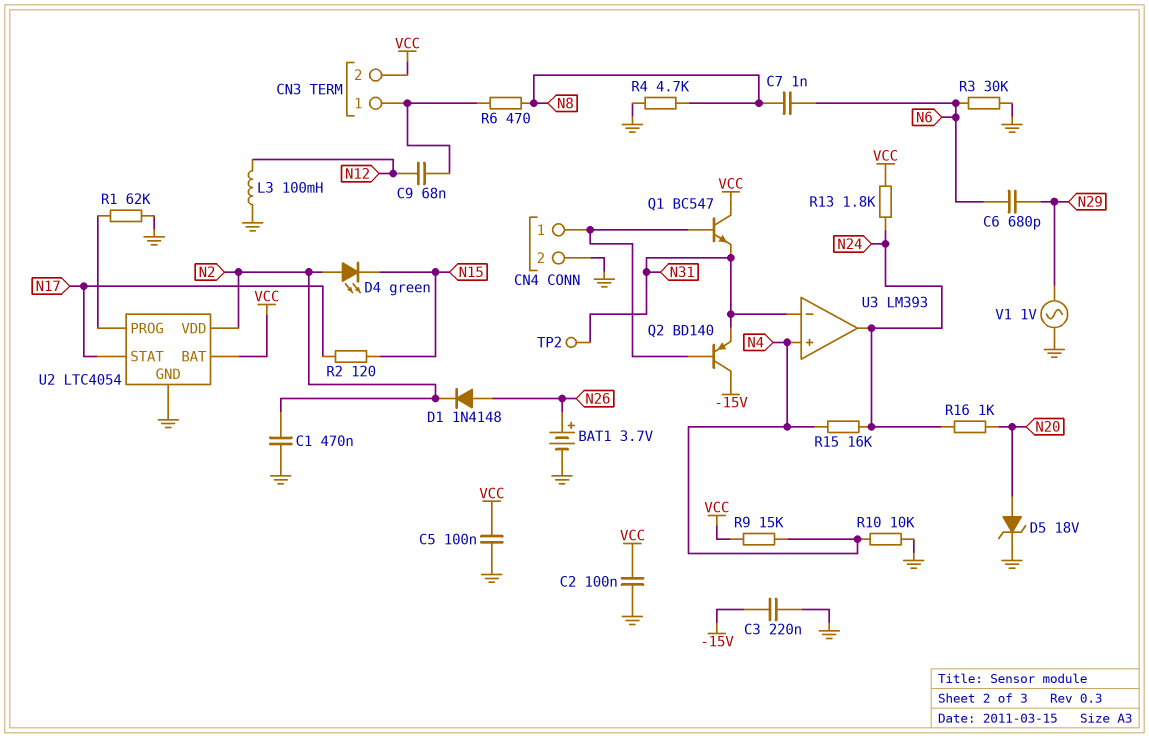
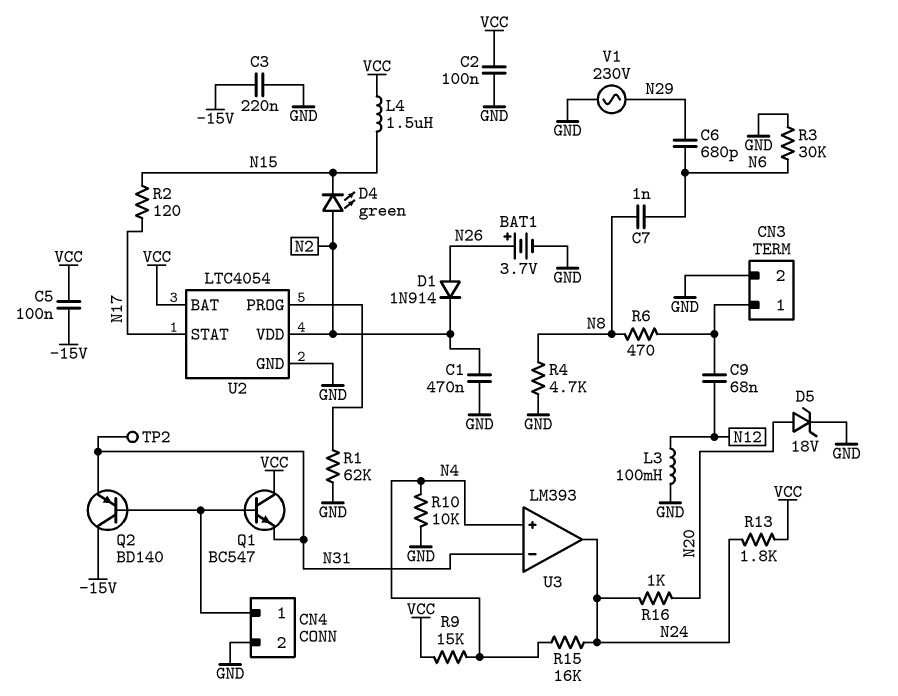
C5: 100nF (GND, VCC) -> 100nF (-15V, VCC)
CN3 pin 2: VCC -> GND
D1: diode 1N4148 (A N26, K N2) -> diode 1N914 (A N26, K N2)
L4: none -> 1.5uH (N15, VCC)
V1: AC 1V (GND, N29) -> AC 230V (GND, N29)

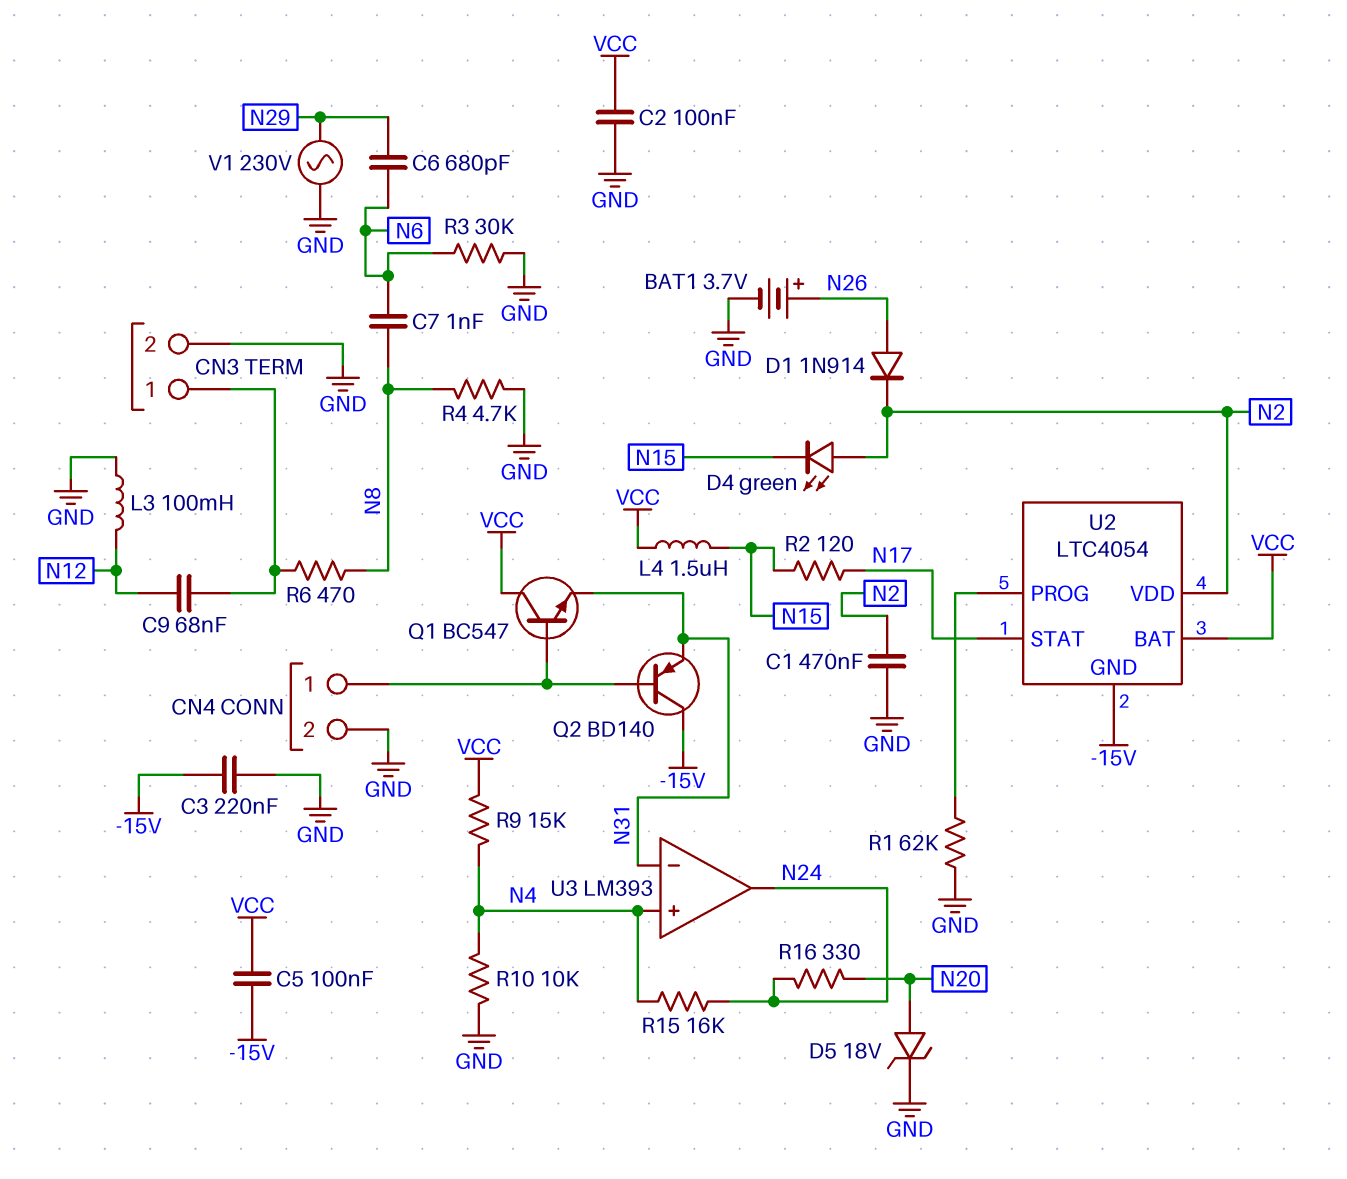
R13: 1.8k (N24, VCC) -> none
R16: 1k (N20, N24) -> 330 (N20, N24)
TP2: test point (N31) -> none
U2 pin GND: GND -> -15V

